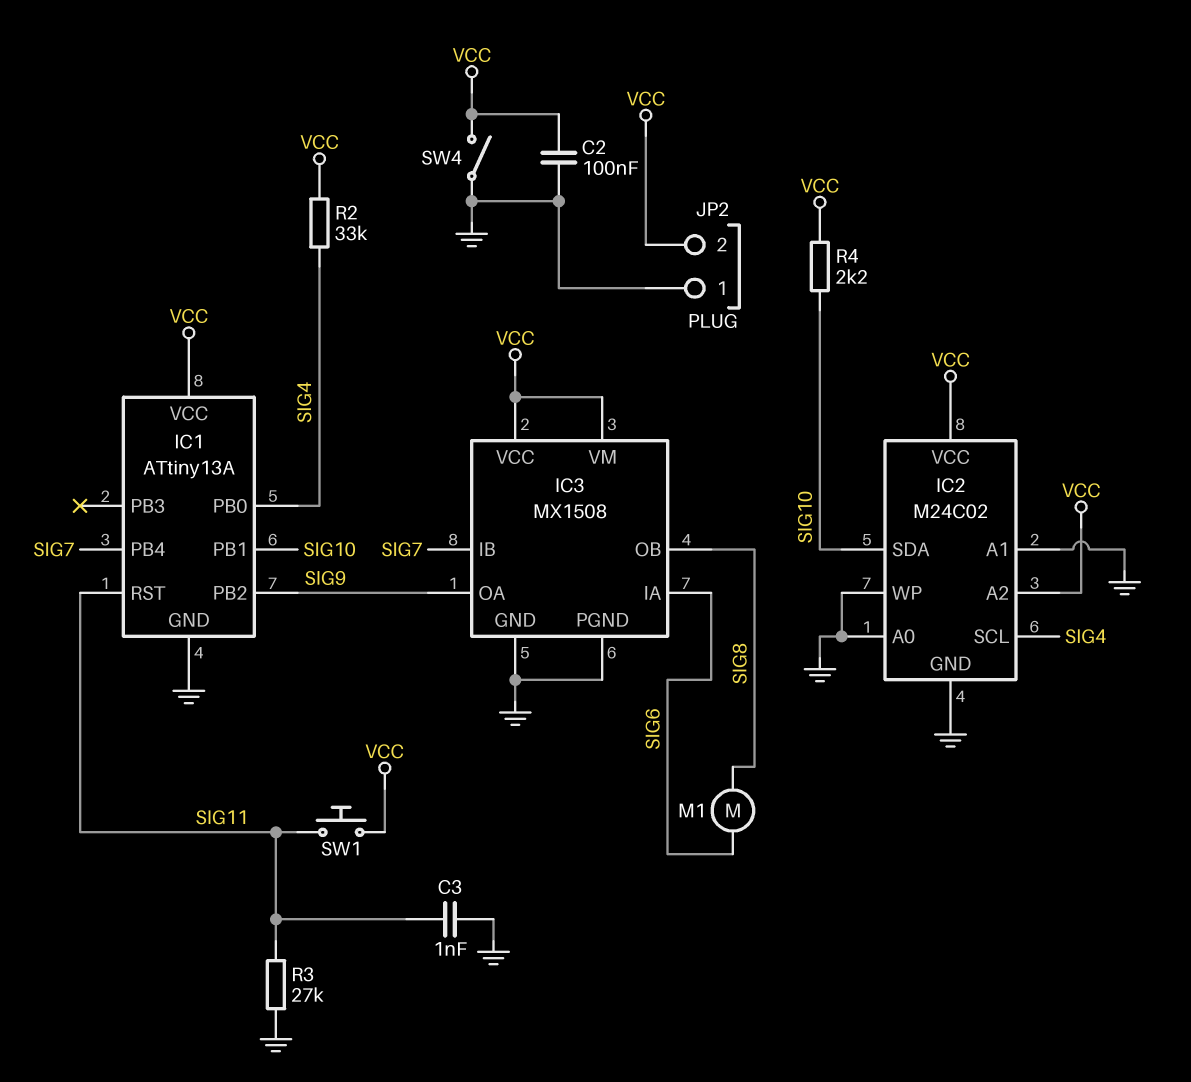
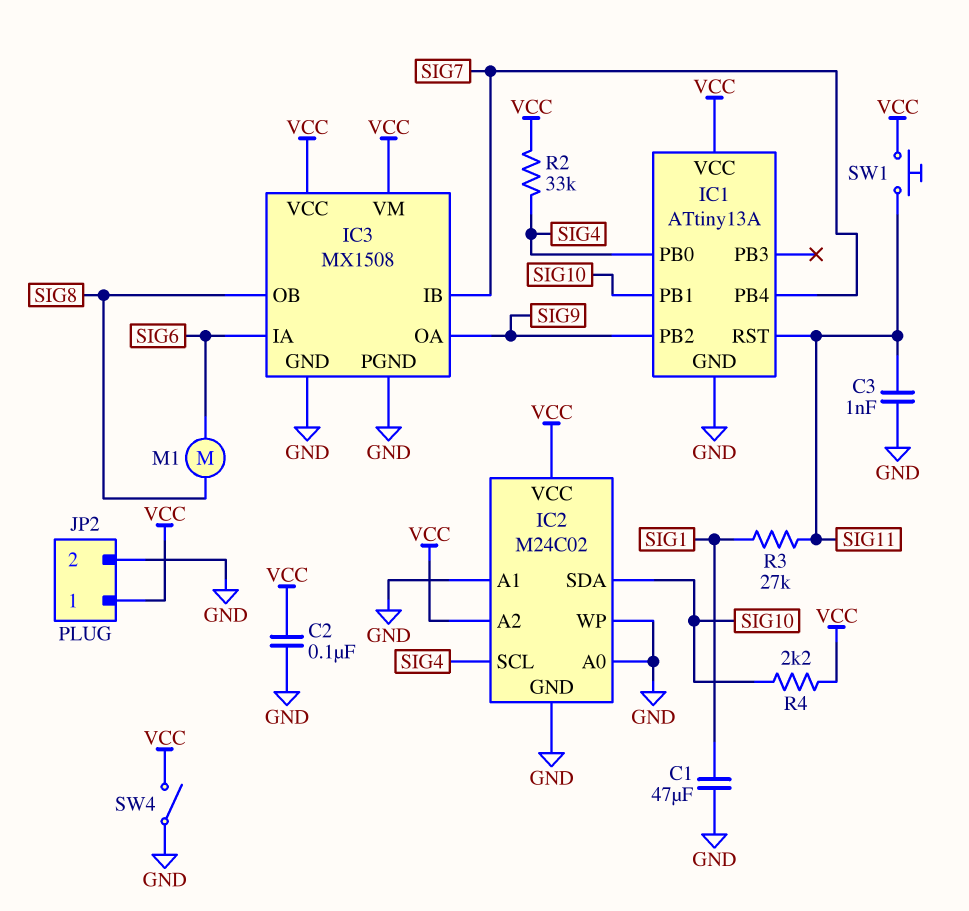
C1: none -> 47uF (GND, SIG1)
JP2 pin 1: GND -> VCC
JP2 pin 2: VCC -> GND
R3: 27k (GND, SIG11) -> 27k (SIG1, SIG11)

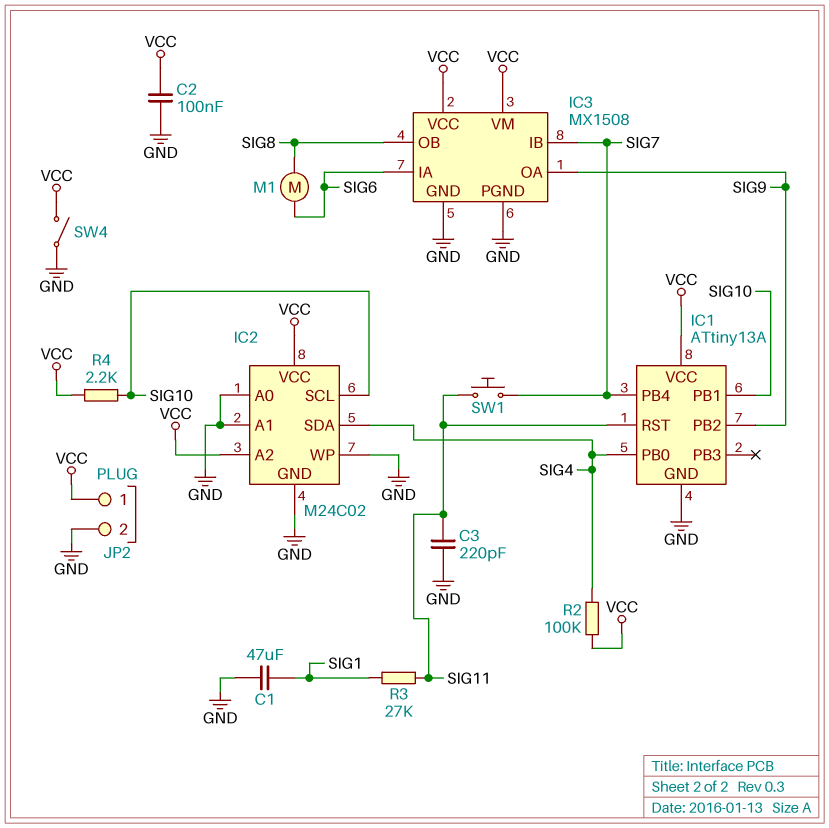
C3: 1nF (GND, SIG11) -> 220pF (GND, SIG11)
IC2 pin SCL: SIG4 -> SIG10
IC2 pin SDA: SIG10 -> SIG4
R2: 33k (SIG4, VCC) -> 100k (SIG4, VCC)
SW1: button (SIG11, VCC) -> button (SIG7, SIG11)

